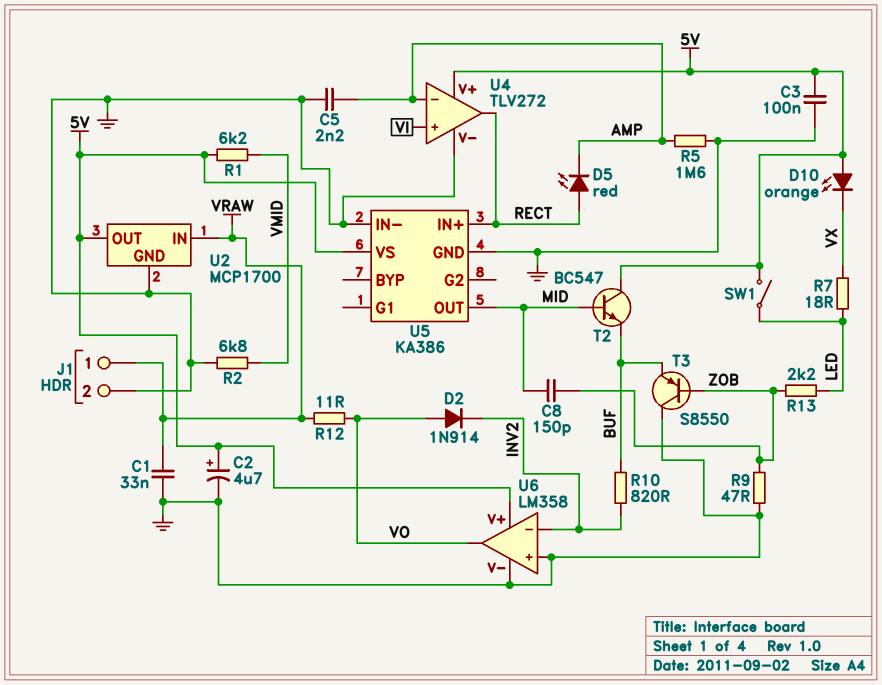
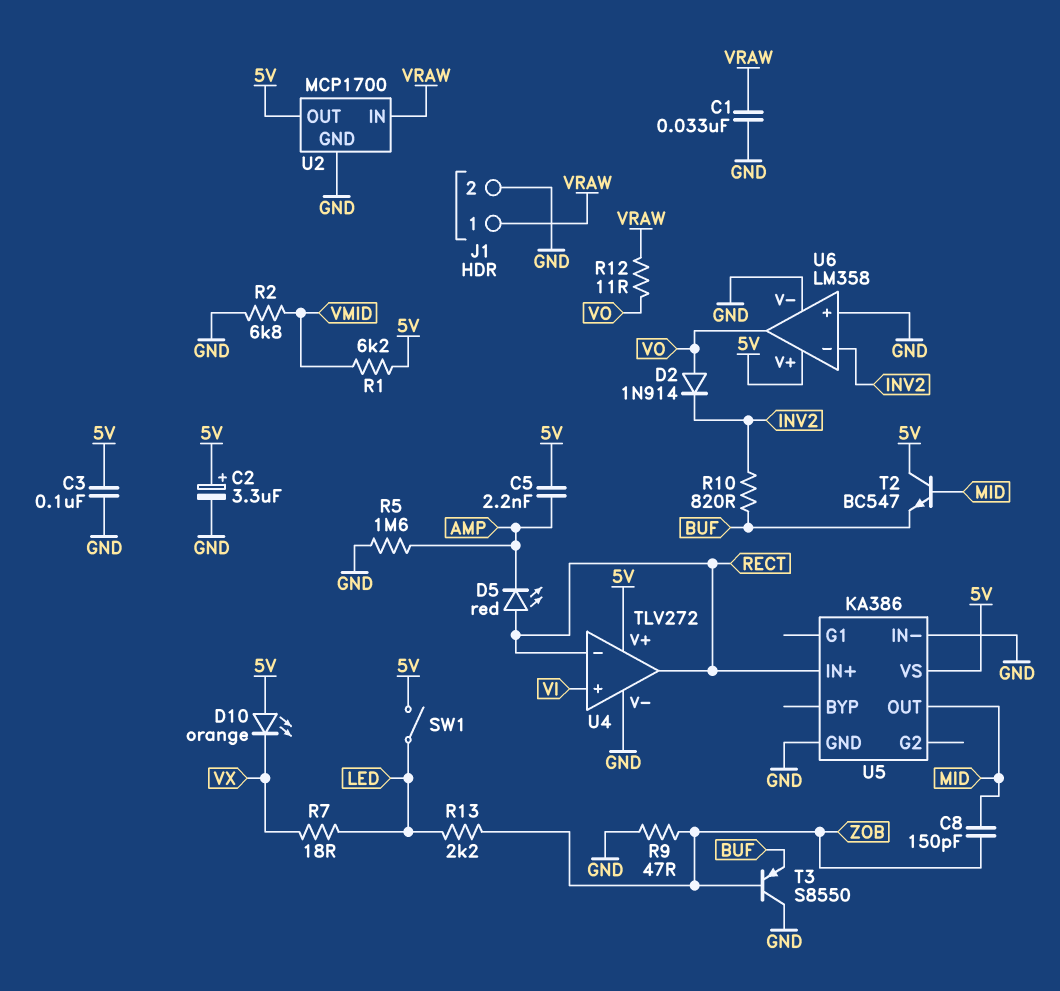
C2: 4.7uF (plus 5V, minus GND) -> 3.3uF (plus 5V, minus GND)
C5: 2.2nF (AMP, GND) -> 2.2nF (5V, AMP)
U4 pin in-: AMP -> RECT

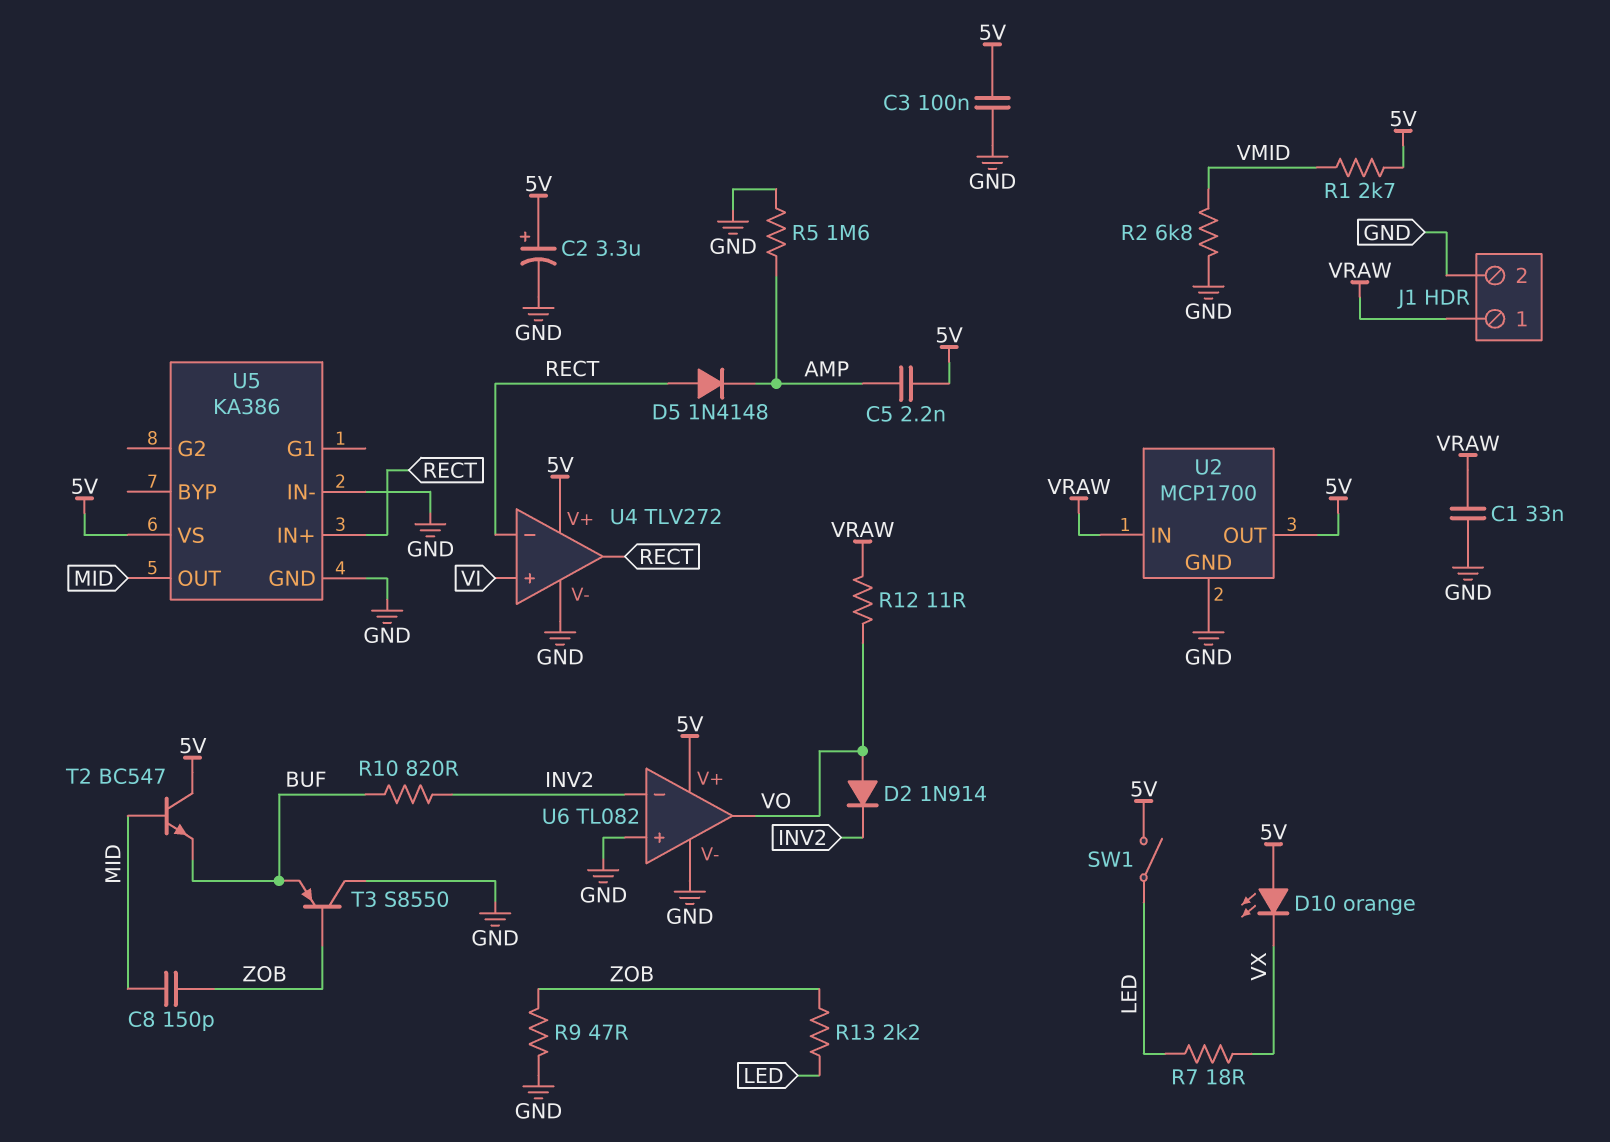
D5: LED red (A RECT, K AMP) -> diode 1N4148 (A RECT, K AMP)
R1: 6.2k (5V, VMID) -> 2.7k (5V, VMID)
U6: LM358 -> TL082

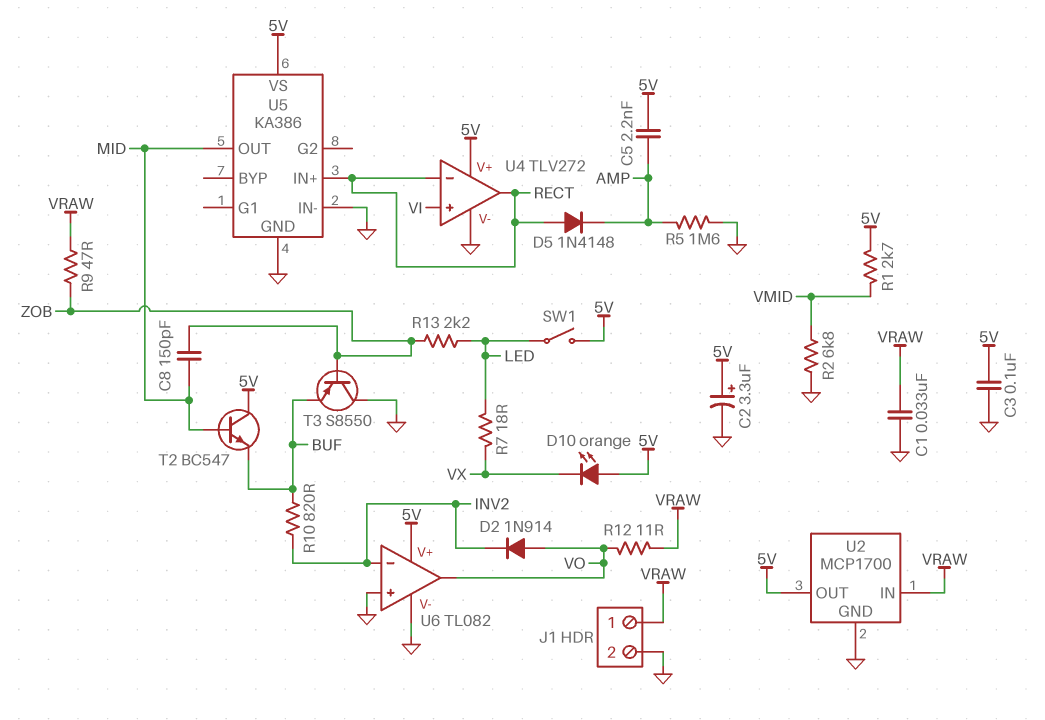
R9: 47 (GND, ZOB) -> 47 (VRAW, ZOB)

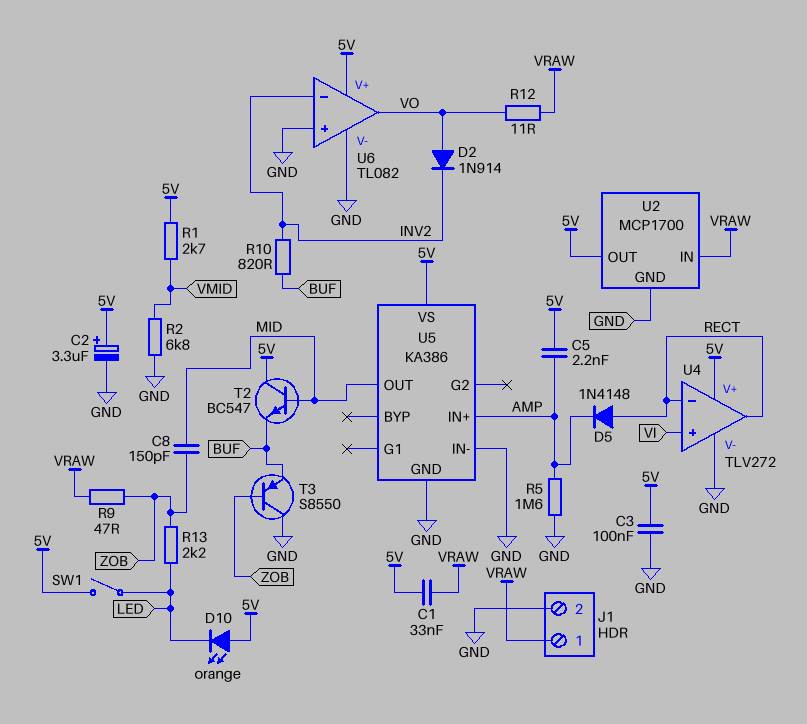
C1: 33nF (GND, VRAW) -> 33nF (5V, VRAW)
D10: LED orange (A 5V, K VX) -> LED orange (A 5V, K LED)
R7: 18 (LED, VX) -> none
U5 pin IN+: RECT -> AMP

